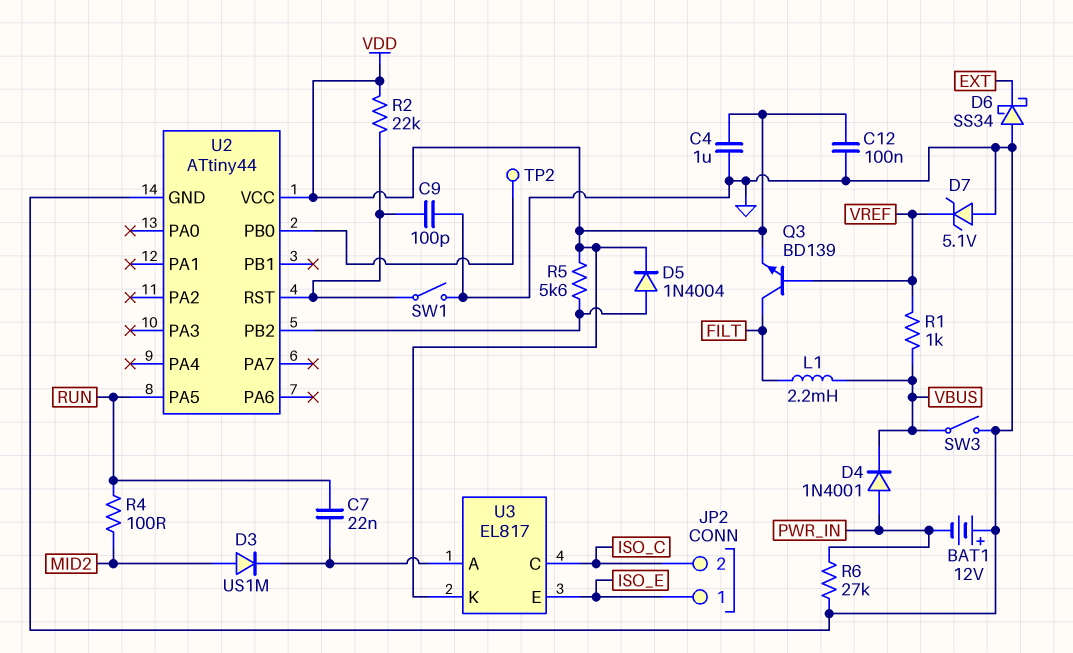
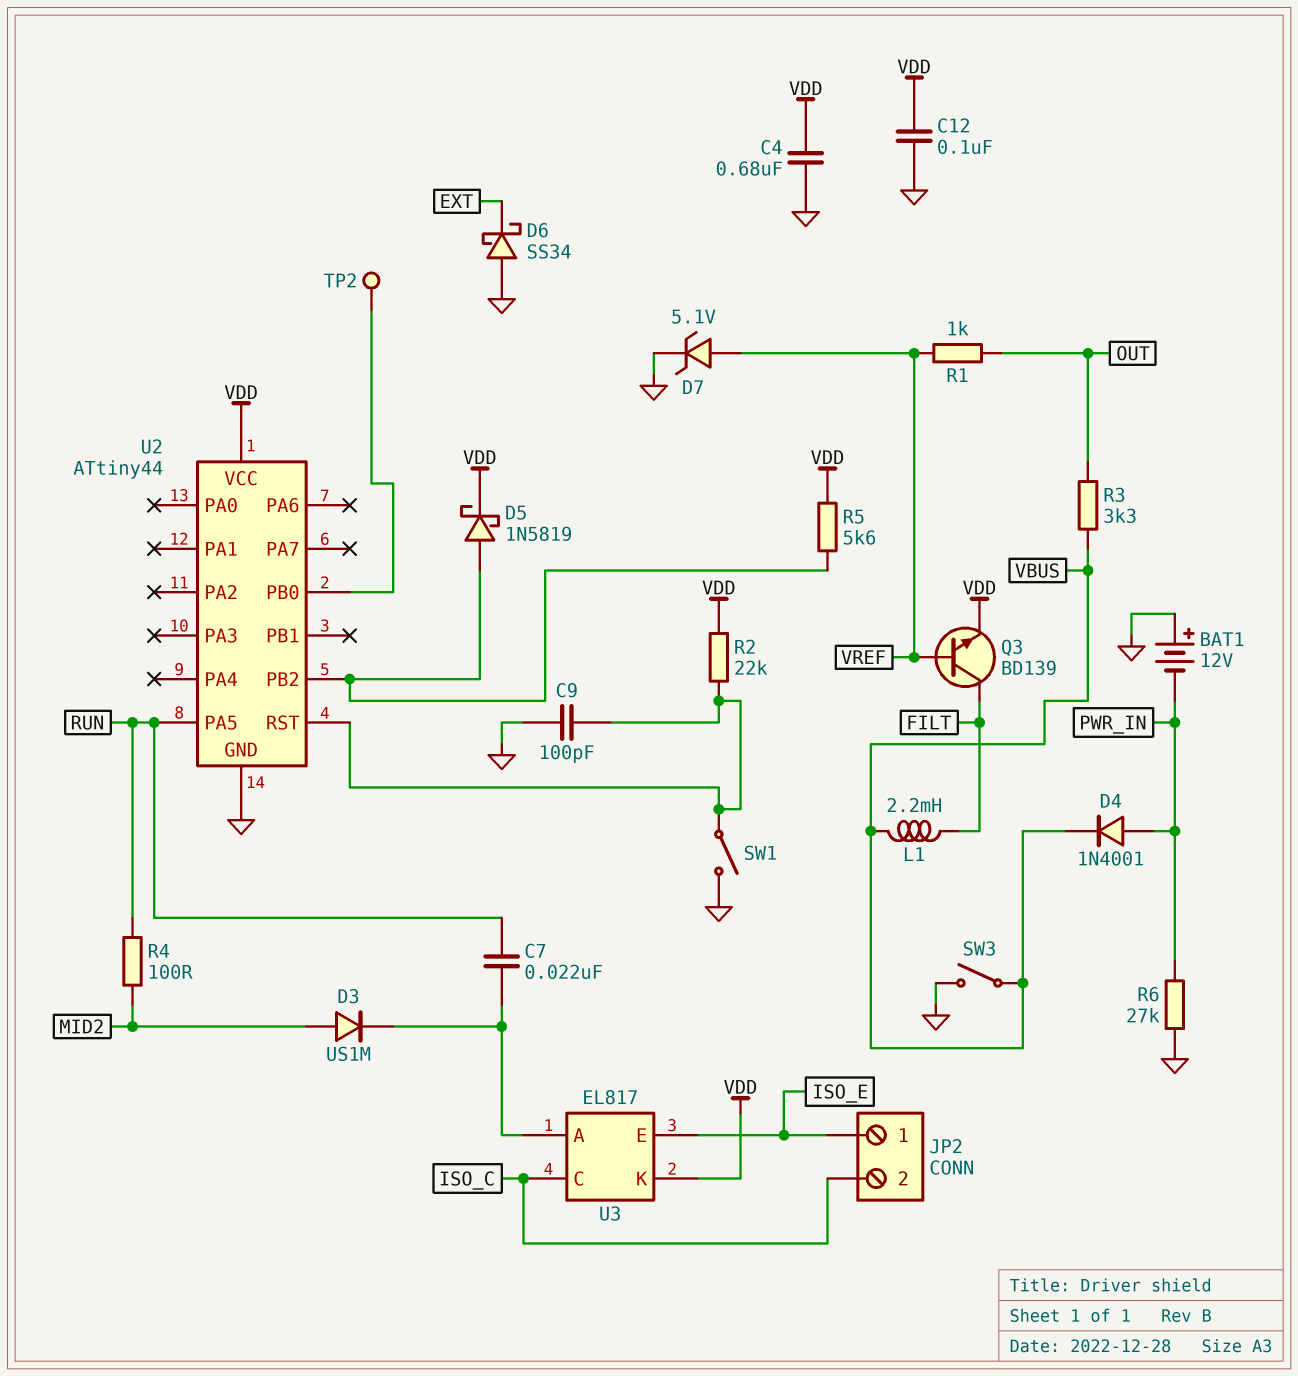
C4: 1uF (GND, VDD) -> 680nF (GND, VDD)
D5: diode 1N4004 (A U2/PB2, K VDD) -> schottky 1N5819 (A U2/PB2, K VDD)
D7: zener 5.1V (A GND, K VREF) -> zener 5.1V (A VREF, K GND)
R1: 1k (VBUS, VREF) -> 1k (OUT, VREF)
R3: none -> 3.3k (OUT, VBUS)

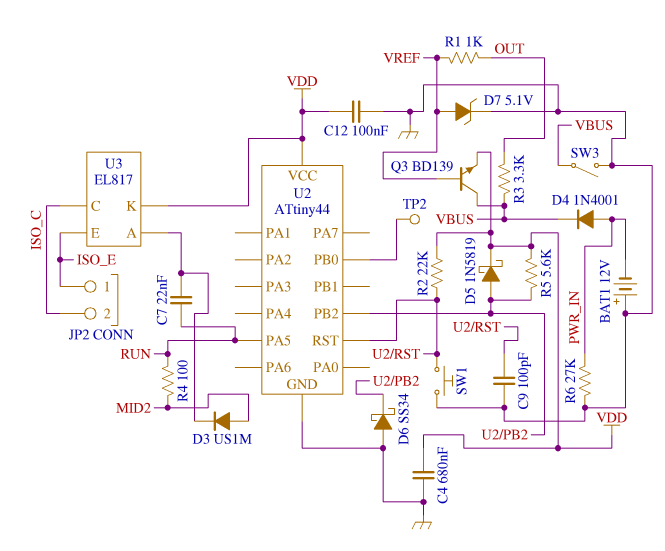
D6: schottky SS34 (A GND, K EXT) -> schottky SS34 (A GND, K U2/PB2)
L1: 2.2mH (FILT, VBUS) -> none
Q3: NPN BD139 (B VREF, C FILT, E VDD) -> NPN BD139 (B VREF, C VBUS, E VDD)
SW1: switch (GND, U2/RST) -> button (GND, U2/RST)

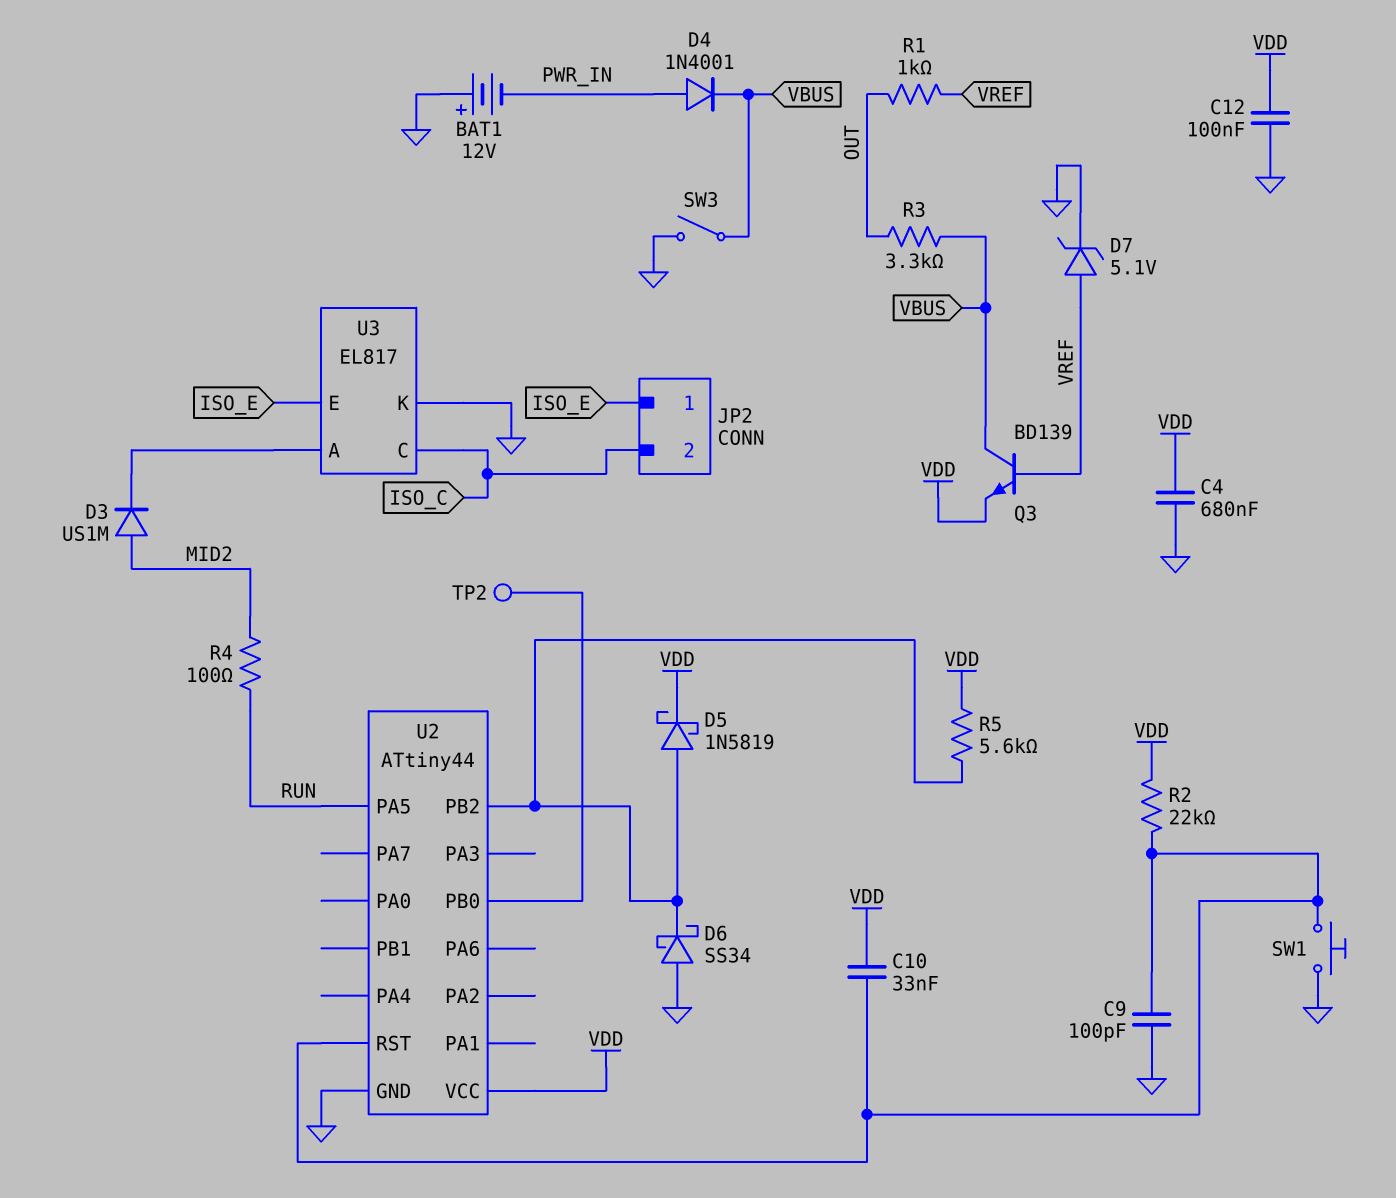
C7: 22nF (RUN, U3/A) -> none
C10: none -> 33nF (U2/RST, VDD)
R6: 27k (GND, PWR_IN) -> none
U3 pin K: VDD -> GND

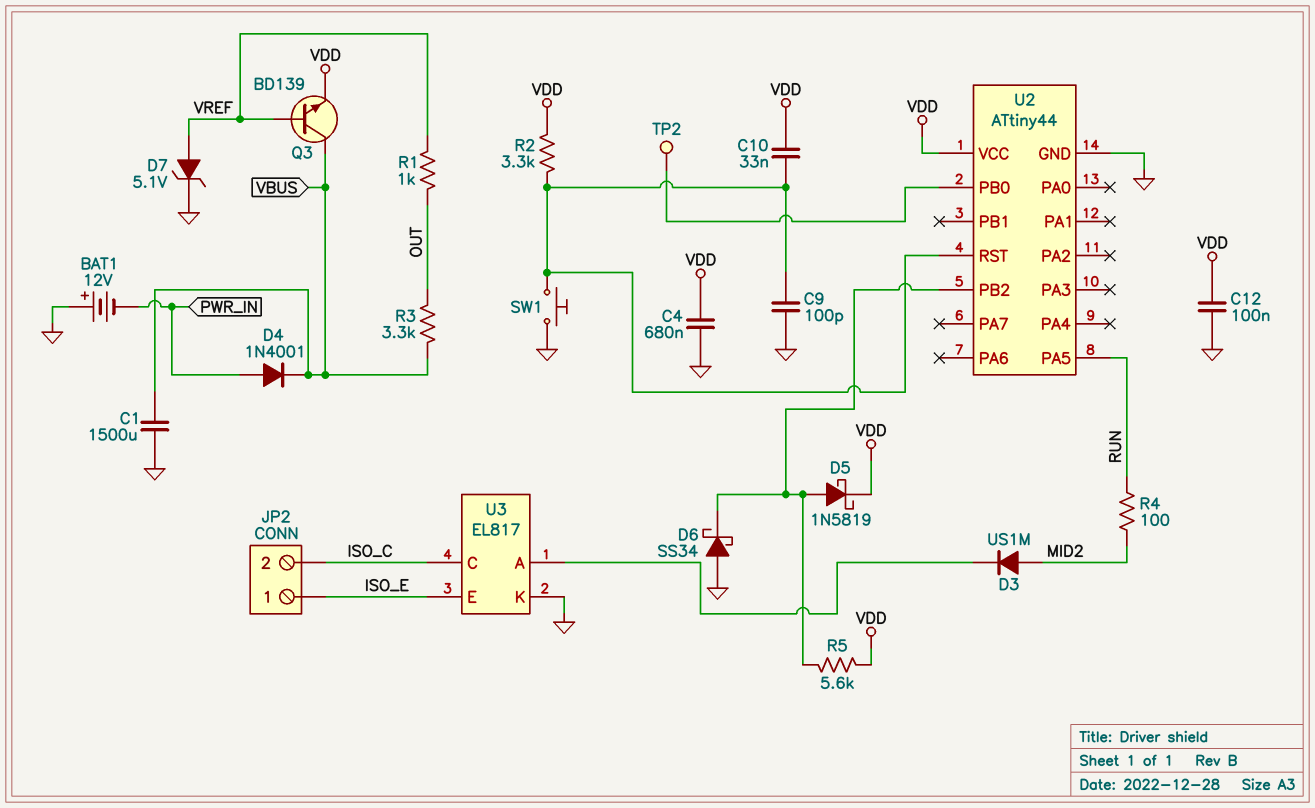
C1: none -> 1500uF (GND, VBUS)
R2: 22k (U2/RST, VDD) -> 3.3k (U2/RST, VDD)
SW3: switch (GND, VBUS) -> none

